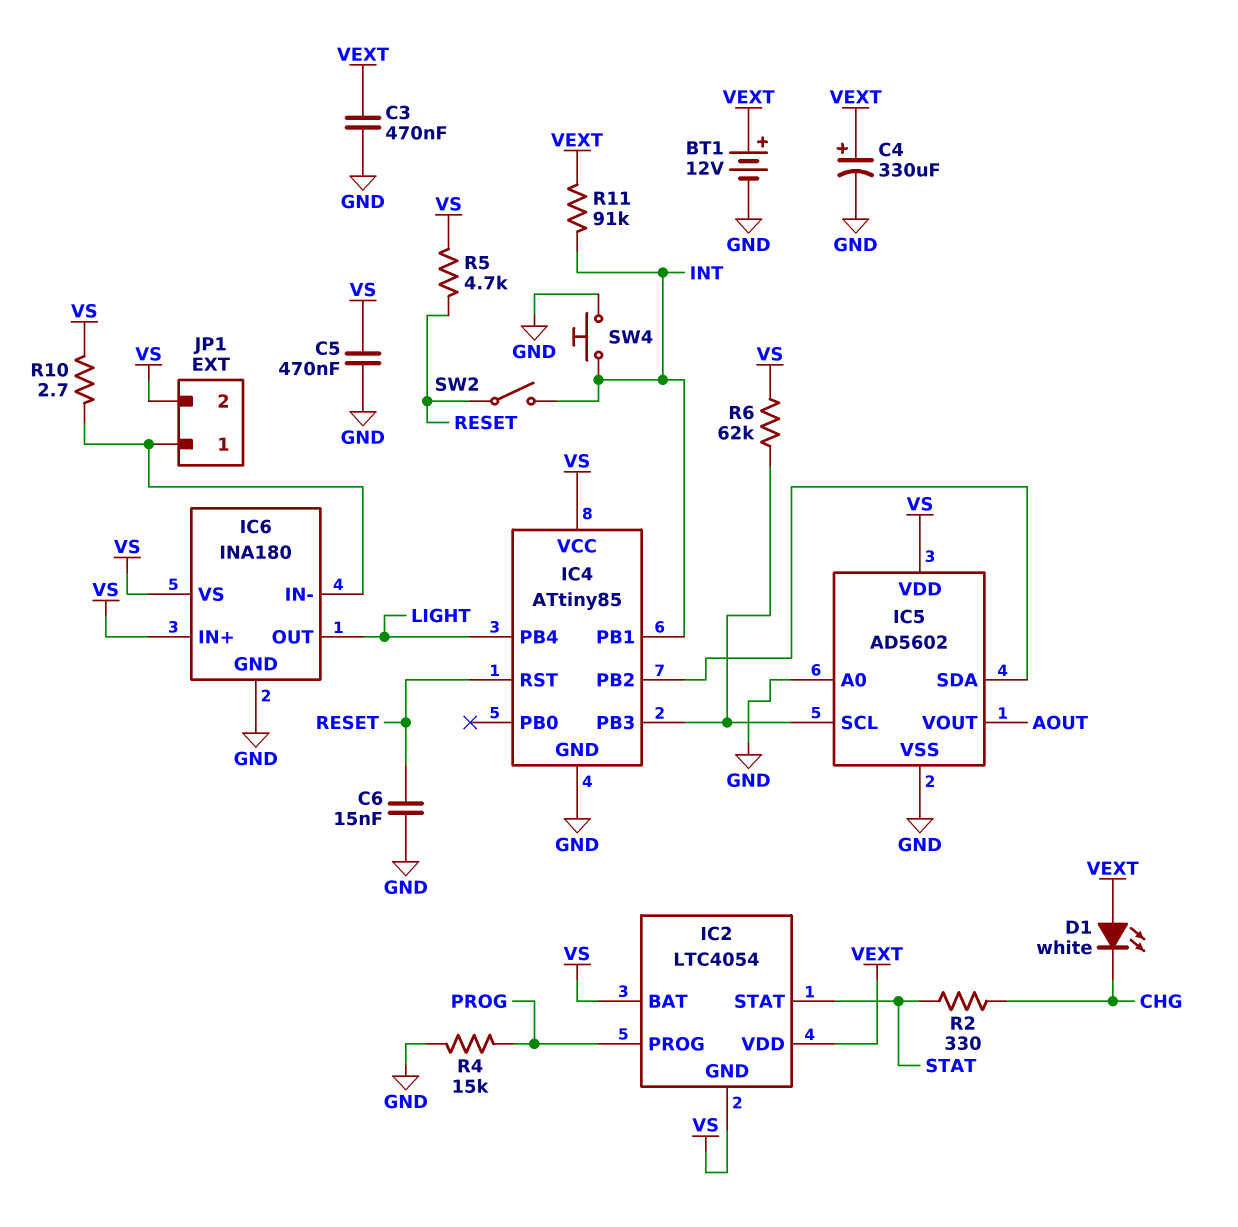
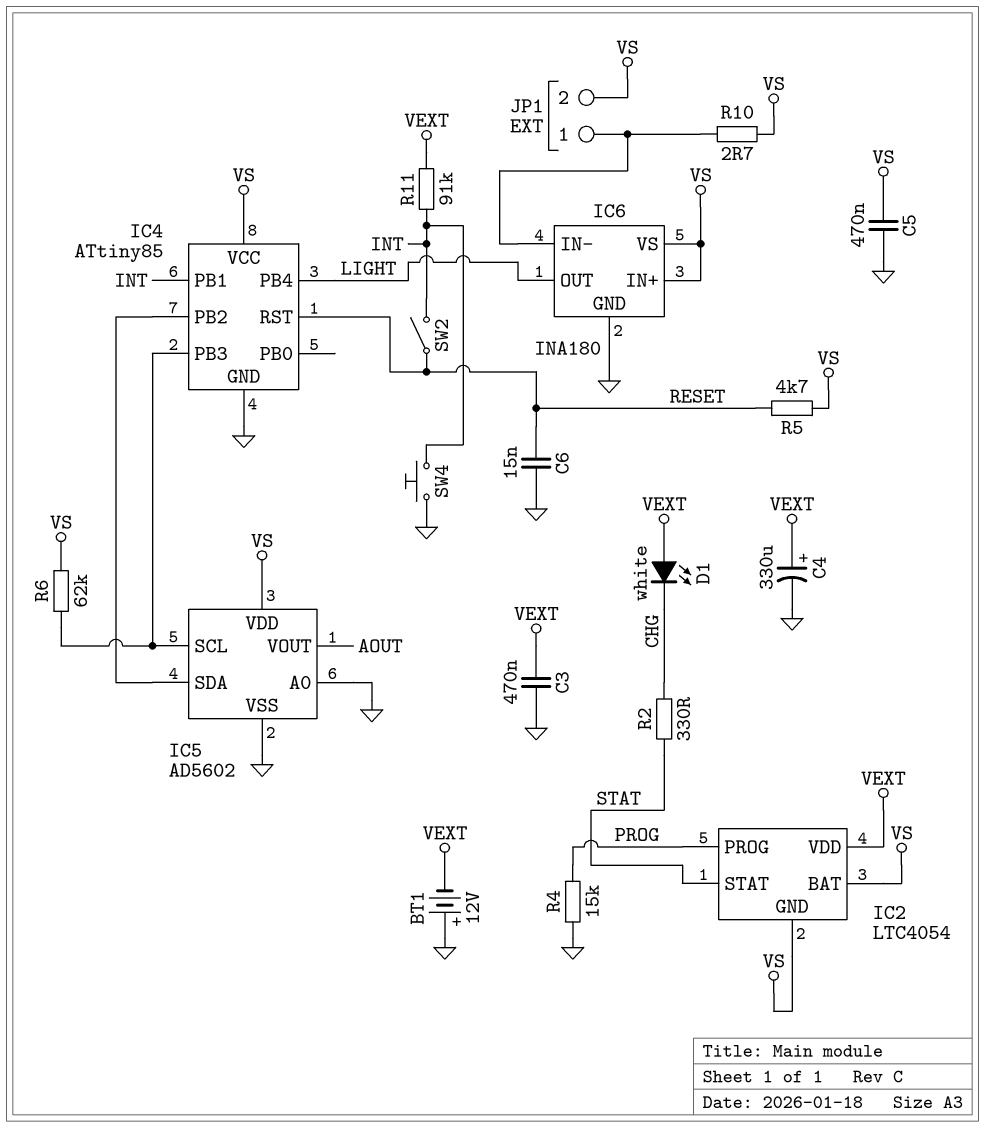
BT1: 12V (plus VEXT, minus GND) -> 12V (plus GND, minus VEXT)

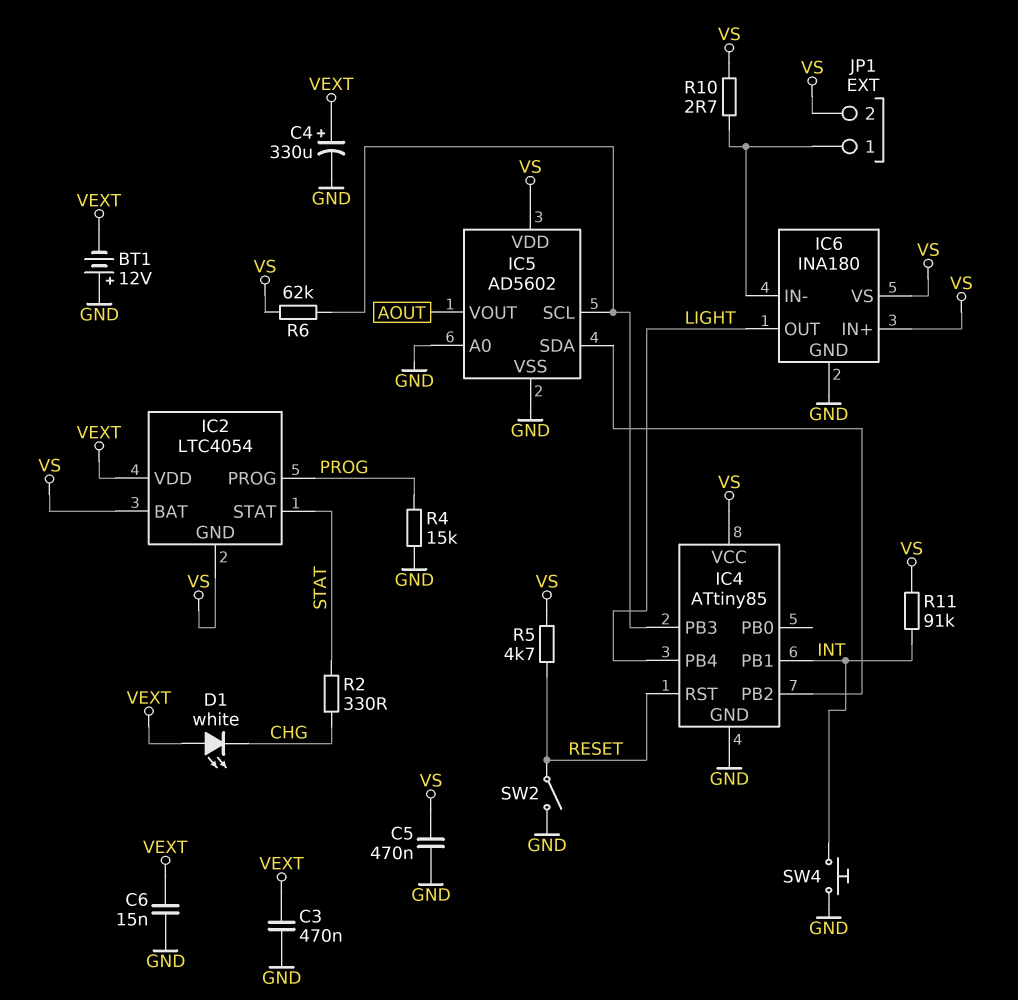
C6: 15nF (GND, RESET) -> 15nF (GND, VEXT)
R11: 91k (INT, VEXT) -> 91k (INT, VS)
SW2: switch (INT, RESET) -> switch (GND, RESET)

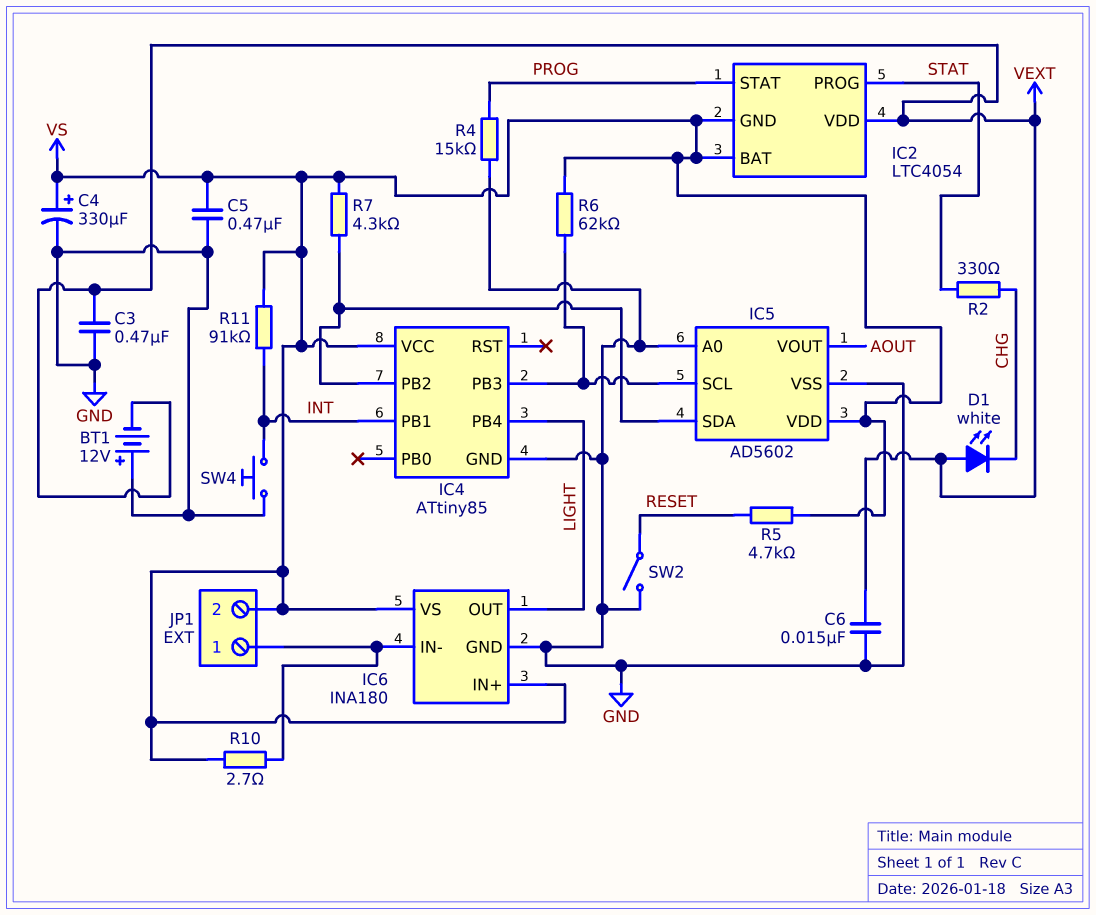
C4: 330uF (plus VEXT, minus GND) -> 330uF (plus VS, minus GND)
IC2 pin PROG: PROG -> STAT
IC2 pin STAT: STAT -> PROG
IC4 pin RST: RESET -> none
R7: none -> 4.3k (IC4/PB2, VS)

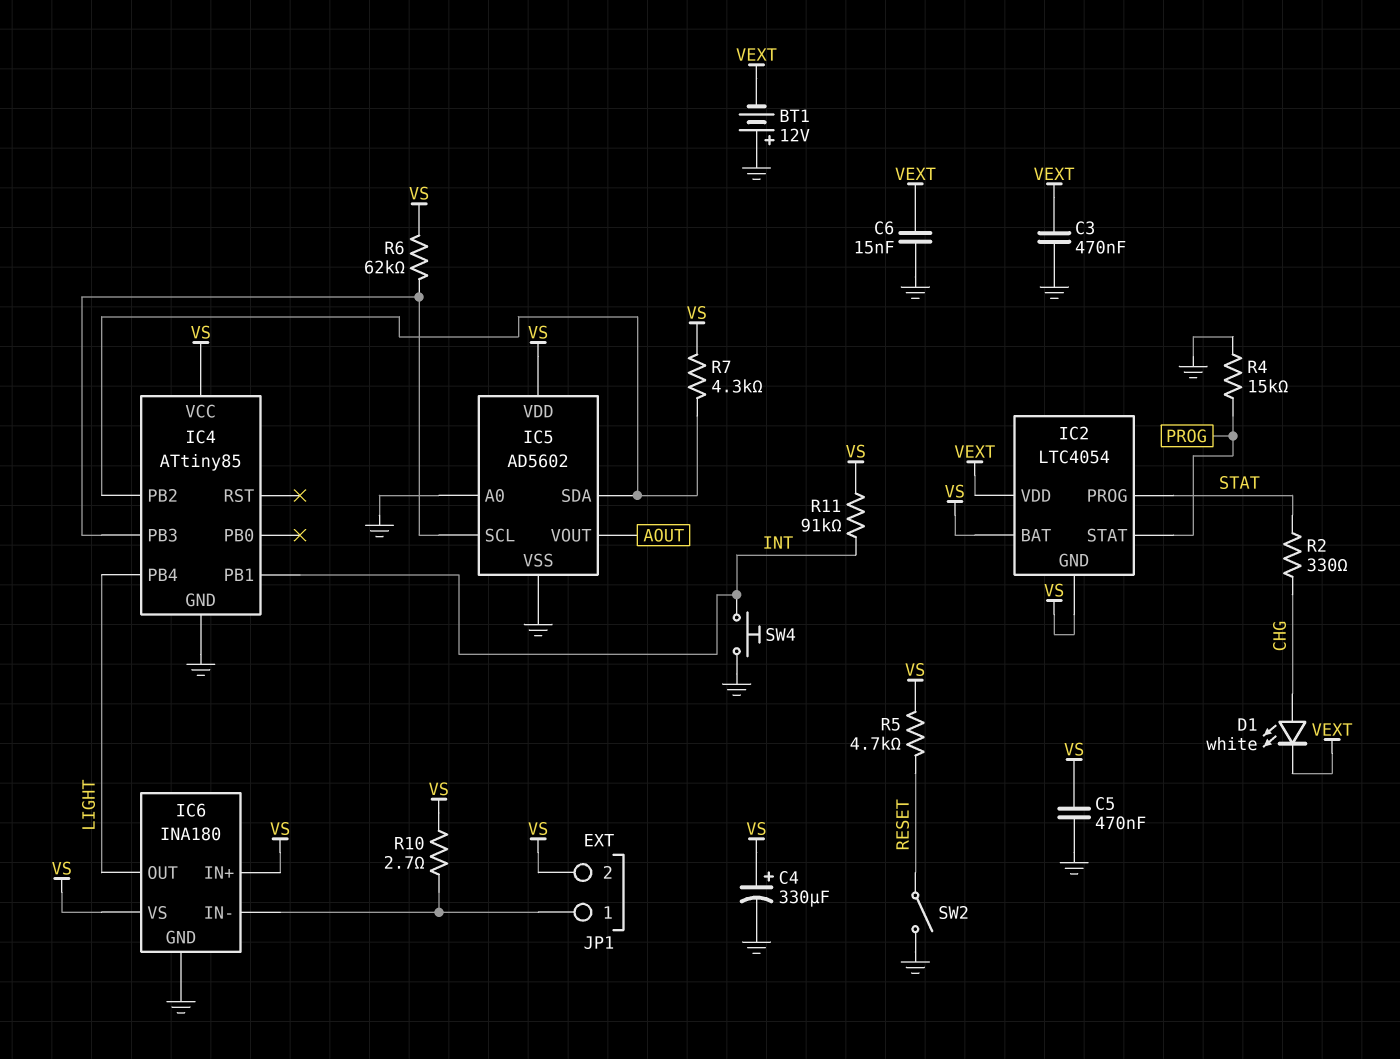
D1: LED white (A VEXT, K CHG) -> LED white (A CHG, K VEXT)

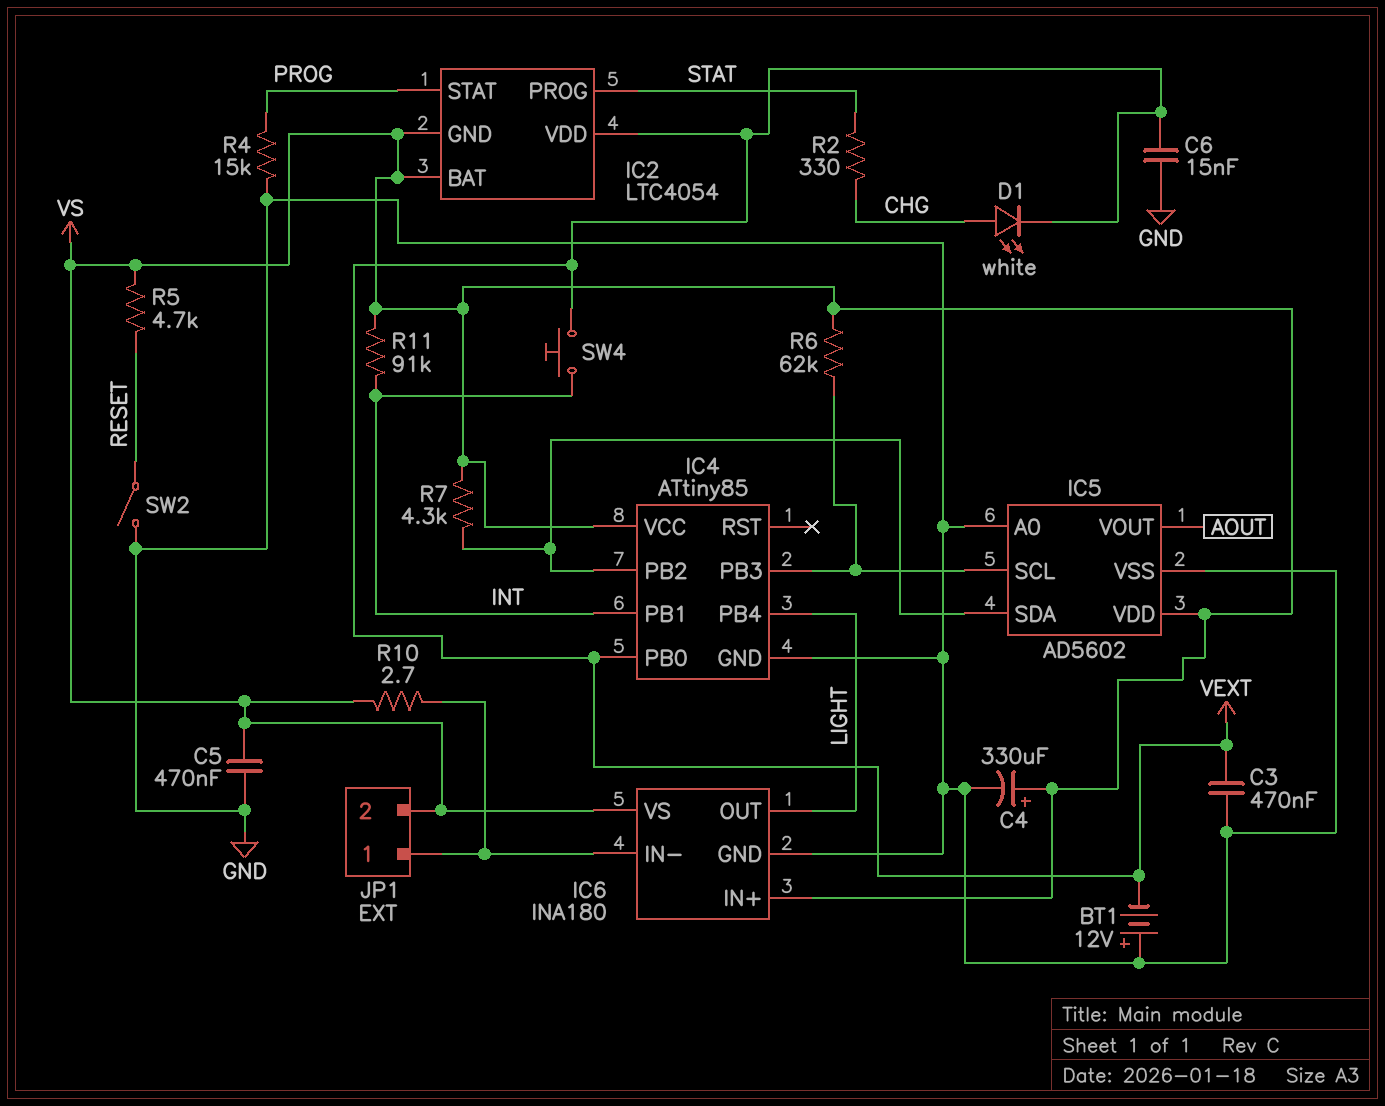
IC4 pin PB0: none -> VEXT
SW4: button (GND, INT) -> button (INT, VEXT)

